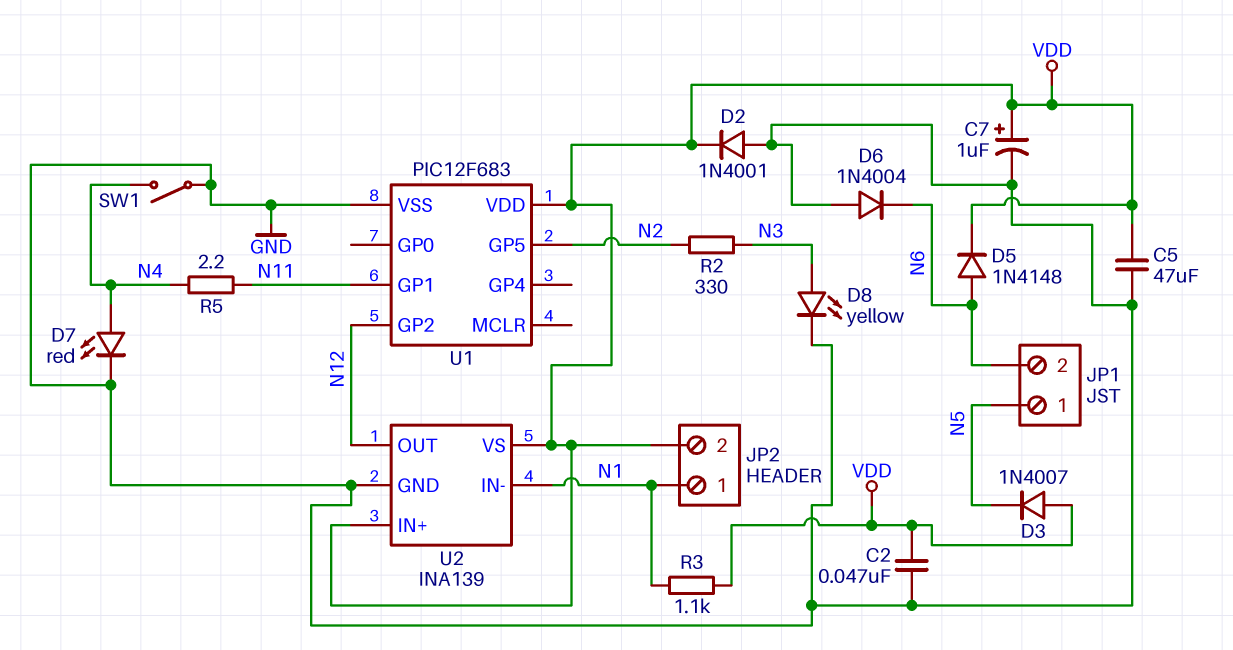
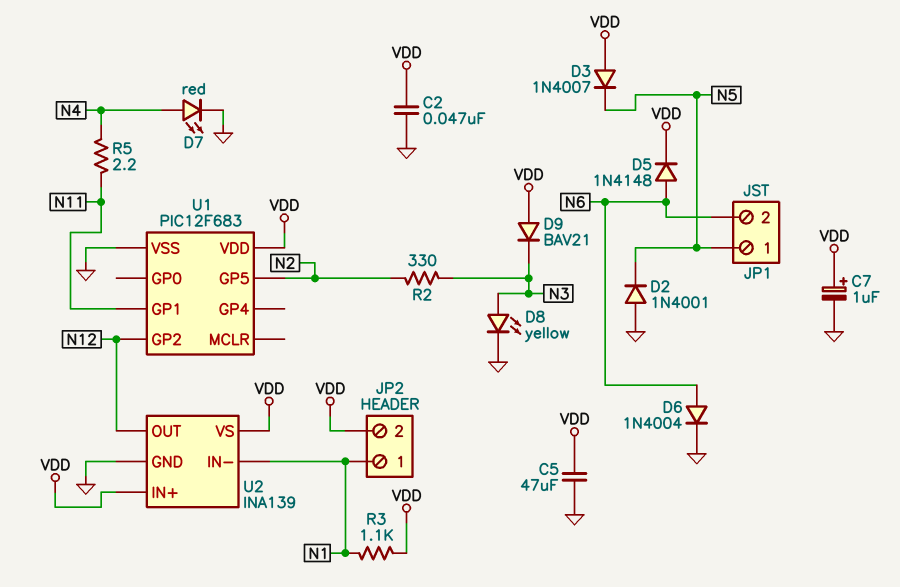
D2: diode 1N4001 (A GND, K VDD) -> diode 1N4001 (A GND, K N5)
D6: diode 1N4004 (A GND, K N6) -> diode 1N4004 (A N6, K GND)
D9: none -> diode BAV21 (A VDD, K N3)
SW1: switch (GND, N4) -> none

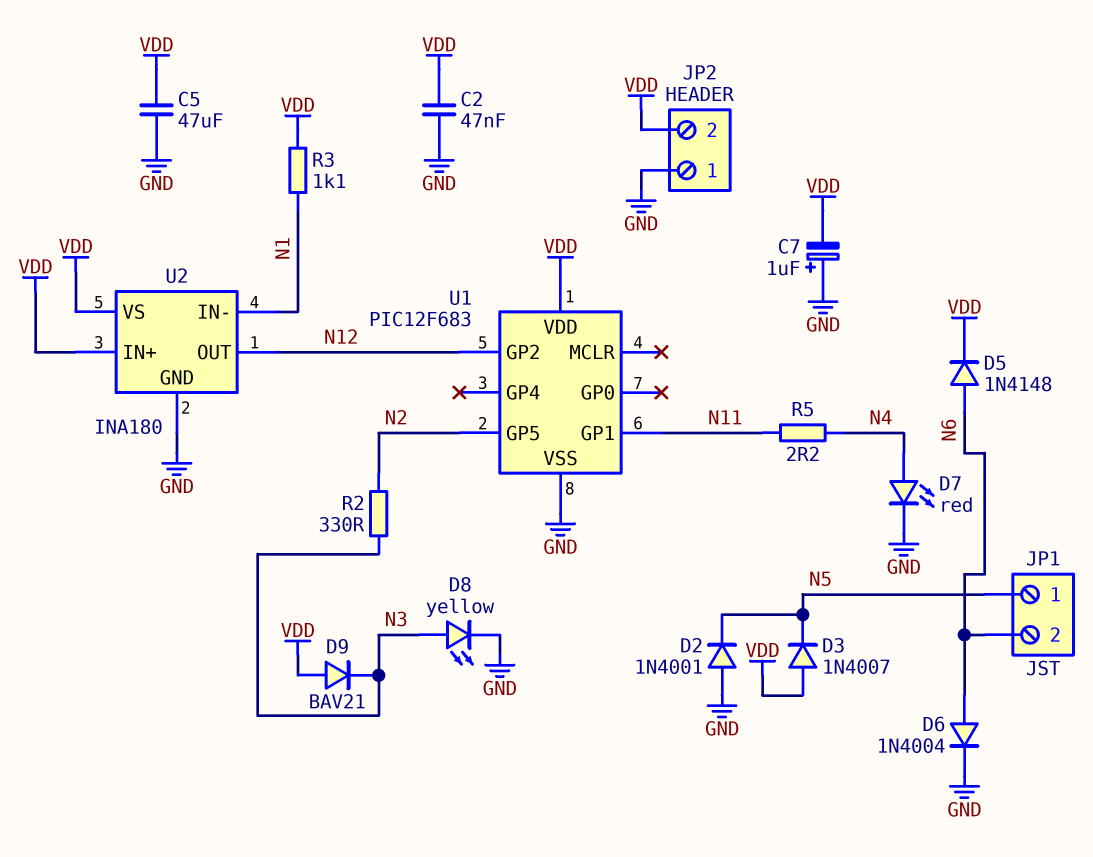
C7: 1uF (plus VDD, minus GND) -> 1uF (plus GND, minus VDD)
JP2 pin 1: N1 -> GND
U2: INA139 -> INA180

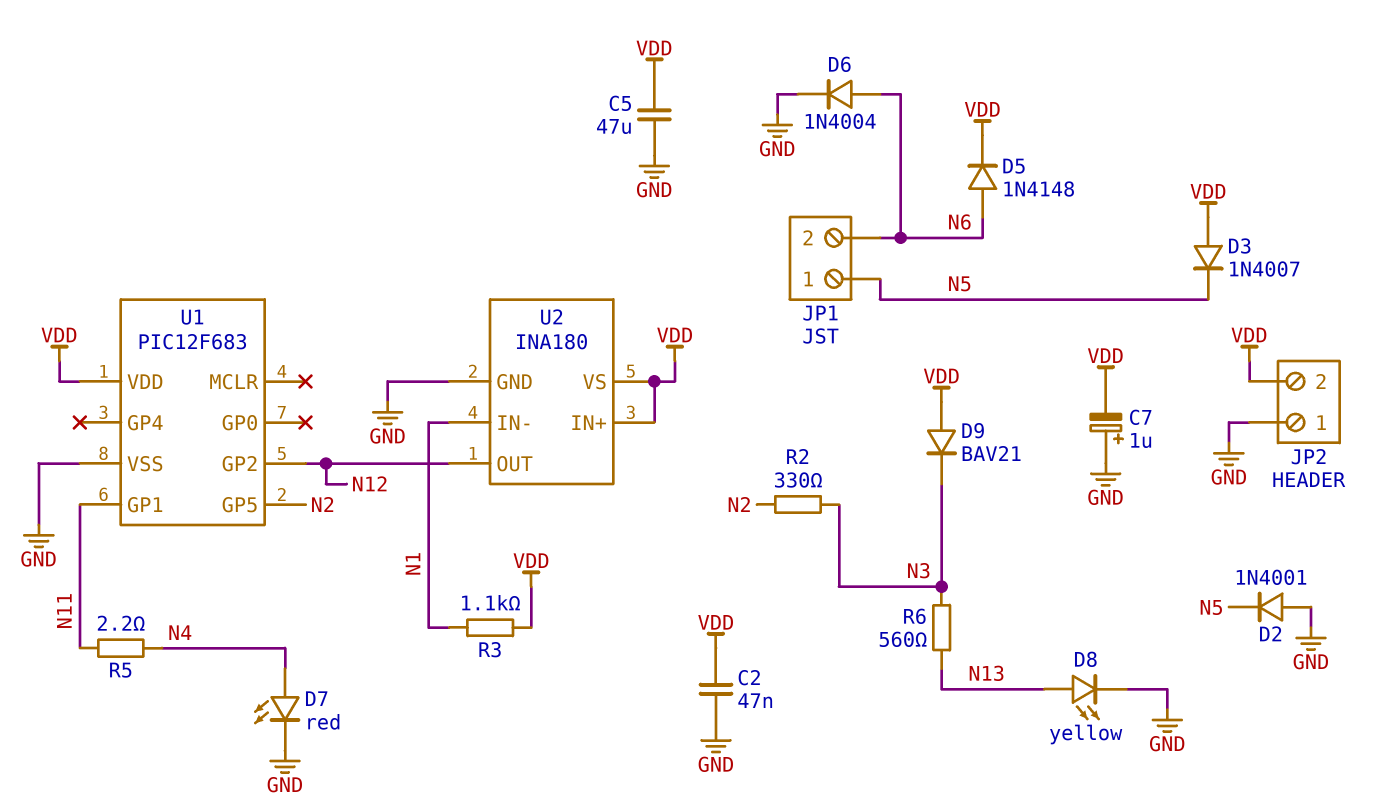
D8: LED yellow (A N3, K GND) -> LED yellow (A N13, K GND)
R6: none -> 560 (N3, N13)

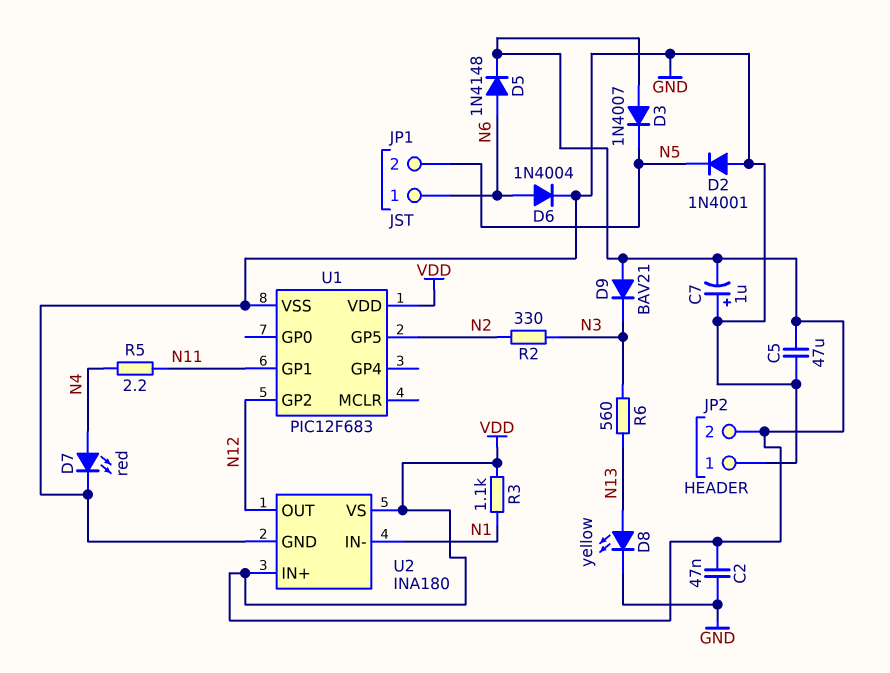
JP1 pin 1: N5 -> N6
JP1 pin 2: N6 -> N5

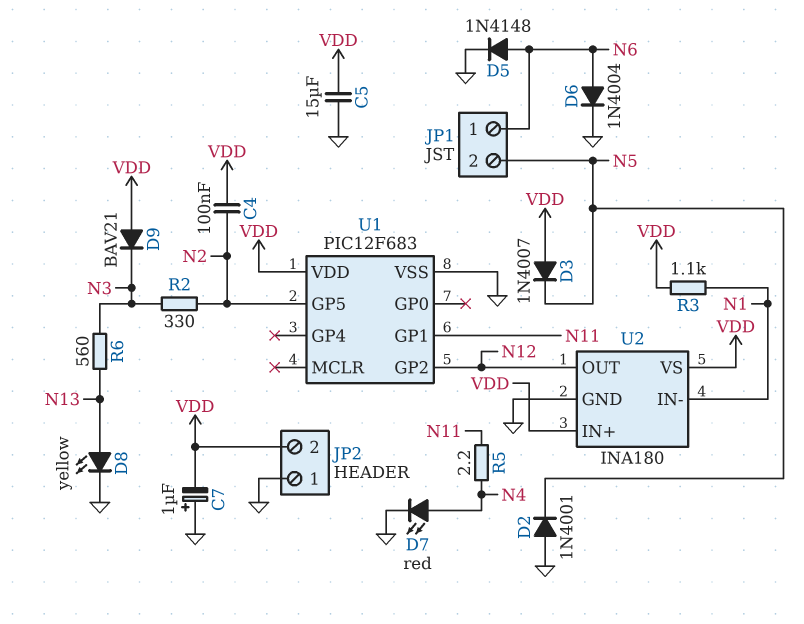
C2: 47nF (GND, VDD) -> none
C4: none -> 100nF (N2, VDD)
C5: 47uF (GND, VDD) -> 15uF (GND, VDD)
D5: diode 1N4148 (A N6, K VDD) -> diode 1N4148 (A N6, K GND)

